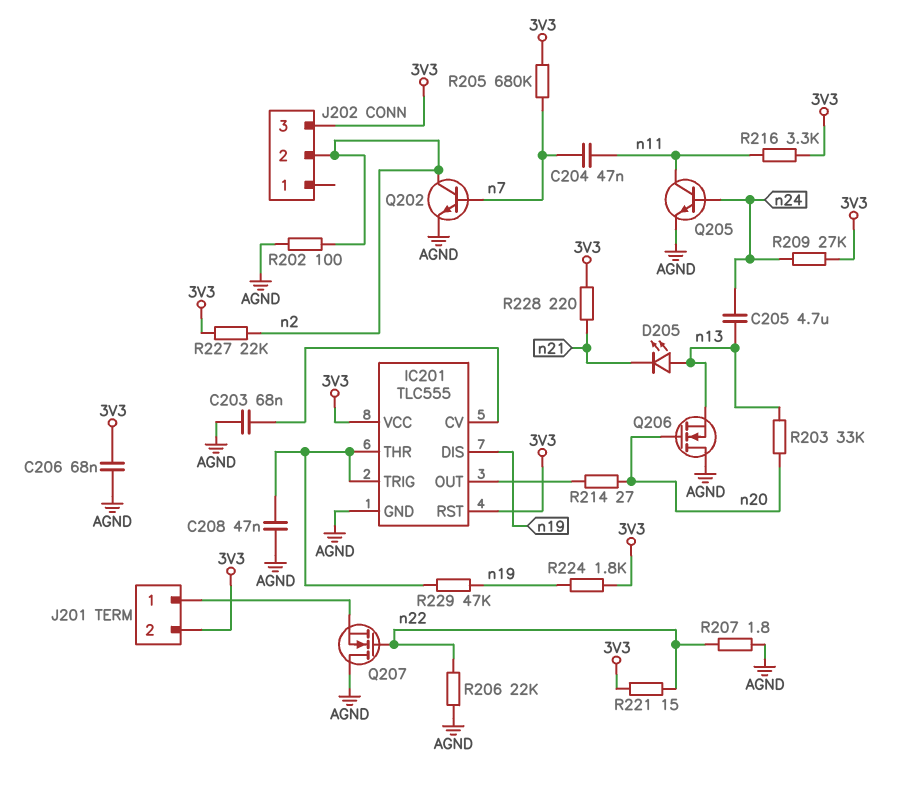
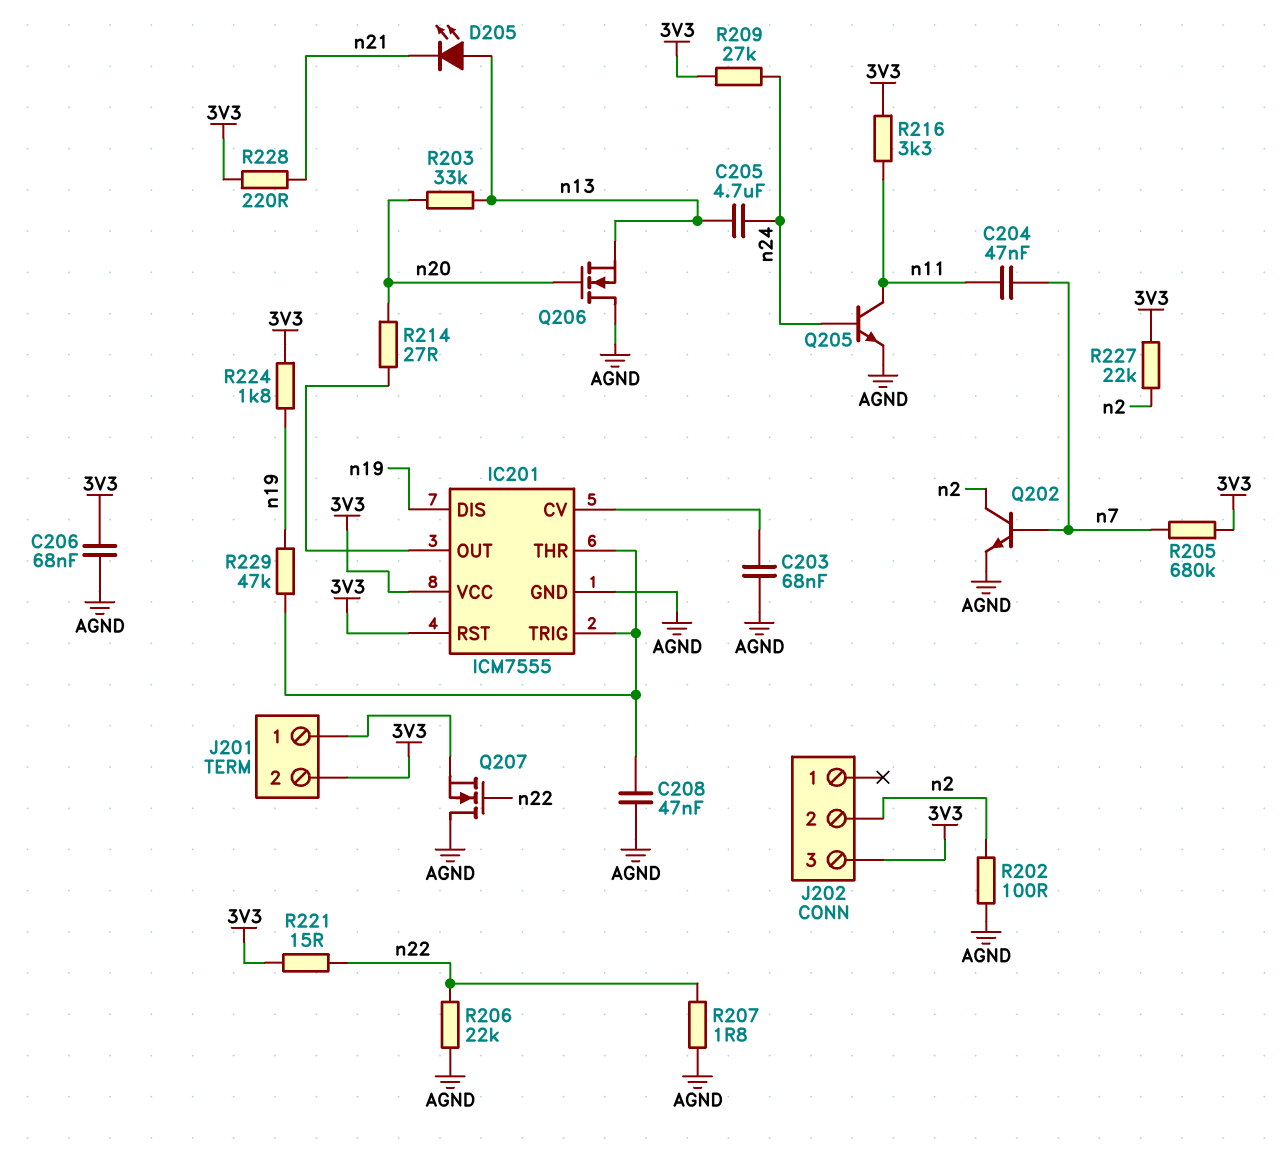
IC201: TLC555 -> ICM7555

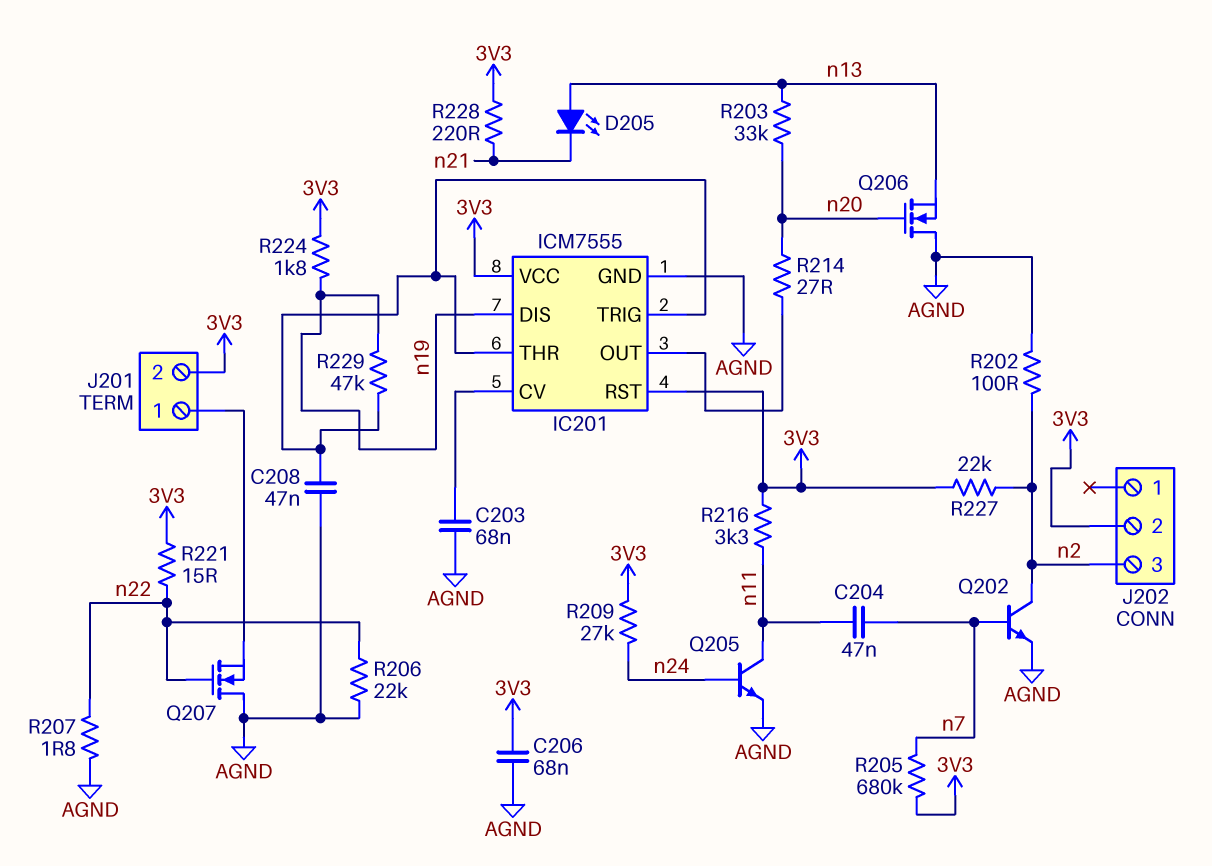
C205: 4.7uF (n13, n24) -> none
J202 pin 2: n2 -> 3V3
J202 pin 3: 3V3 -> n2

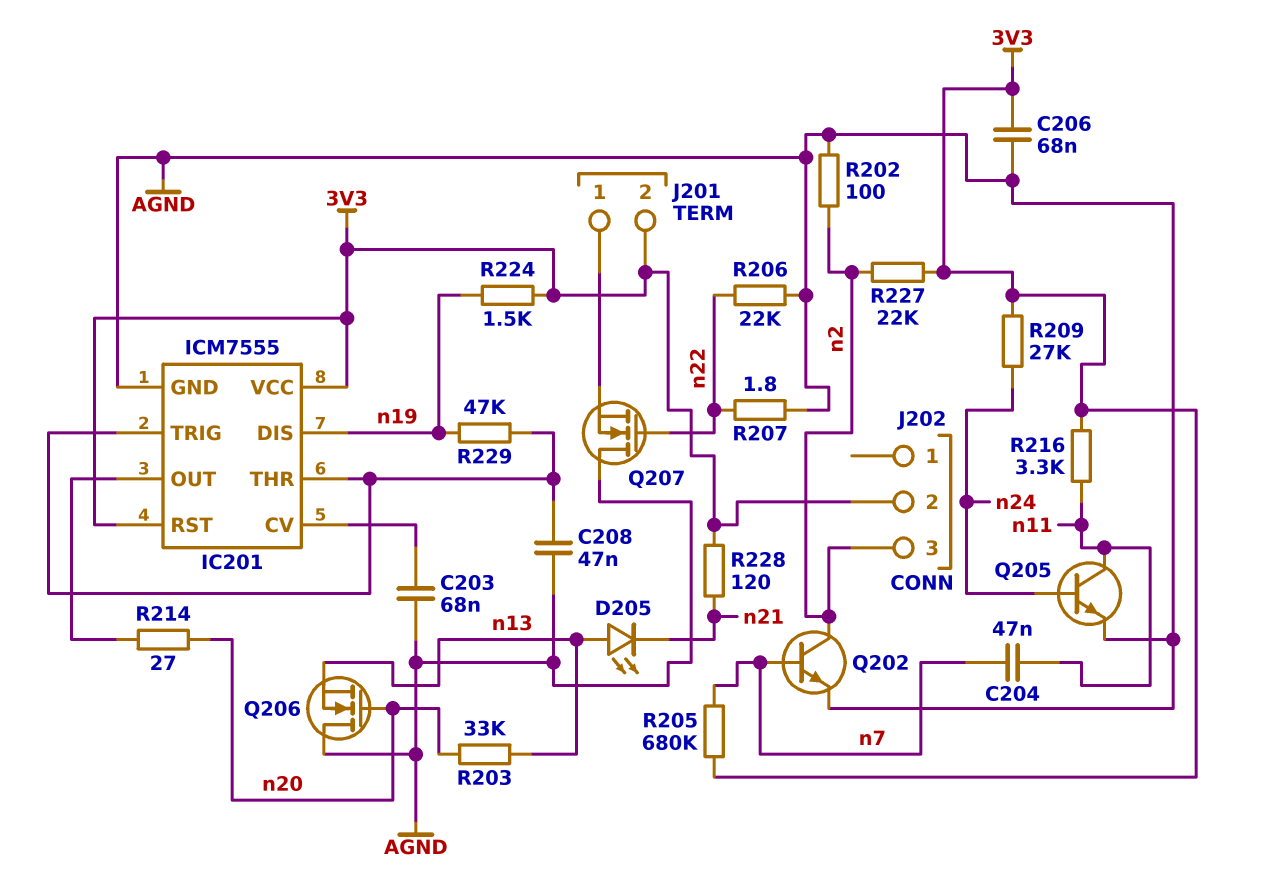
R221: 15 (3V3, n22) -> none
R224: 1.8k (3V3, n19) -> 1.5k (3V3, n19)
R228: 220 (3V3, n21) -> 120 (3V3, n21)

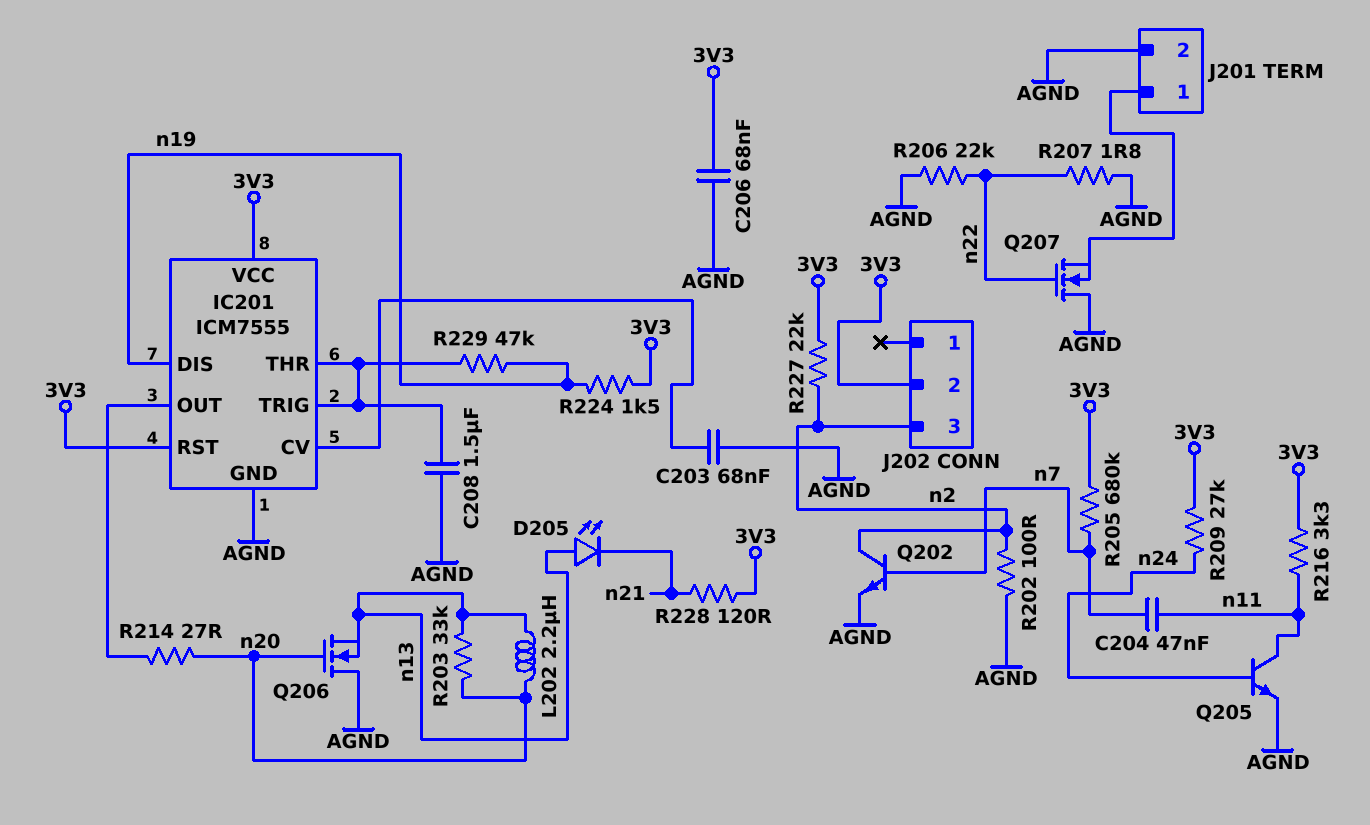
C208: 47nF (AGND, IC201/THR) -> 1.5uF (AGND, IC201/THR)
J201 pin 2: 3V3 -> AGND
L202: none -> 2.2uH (n13, n20)

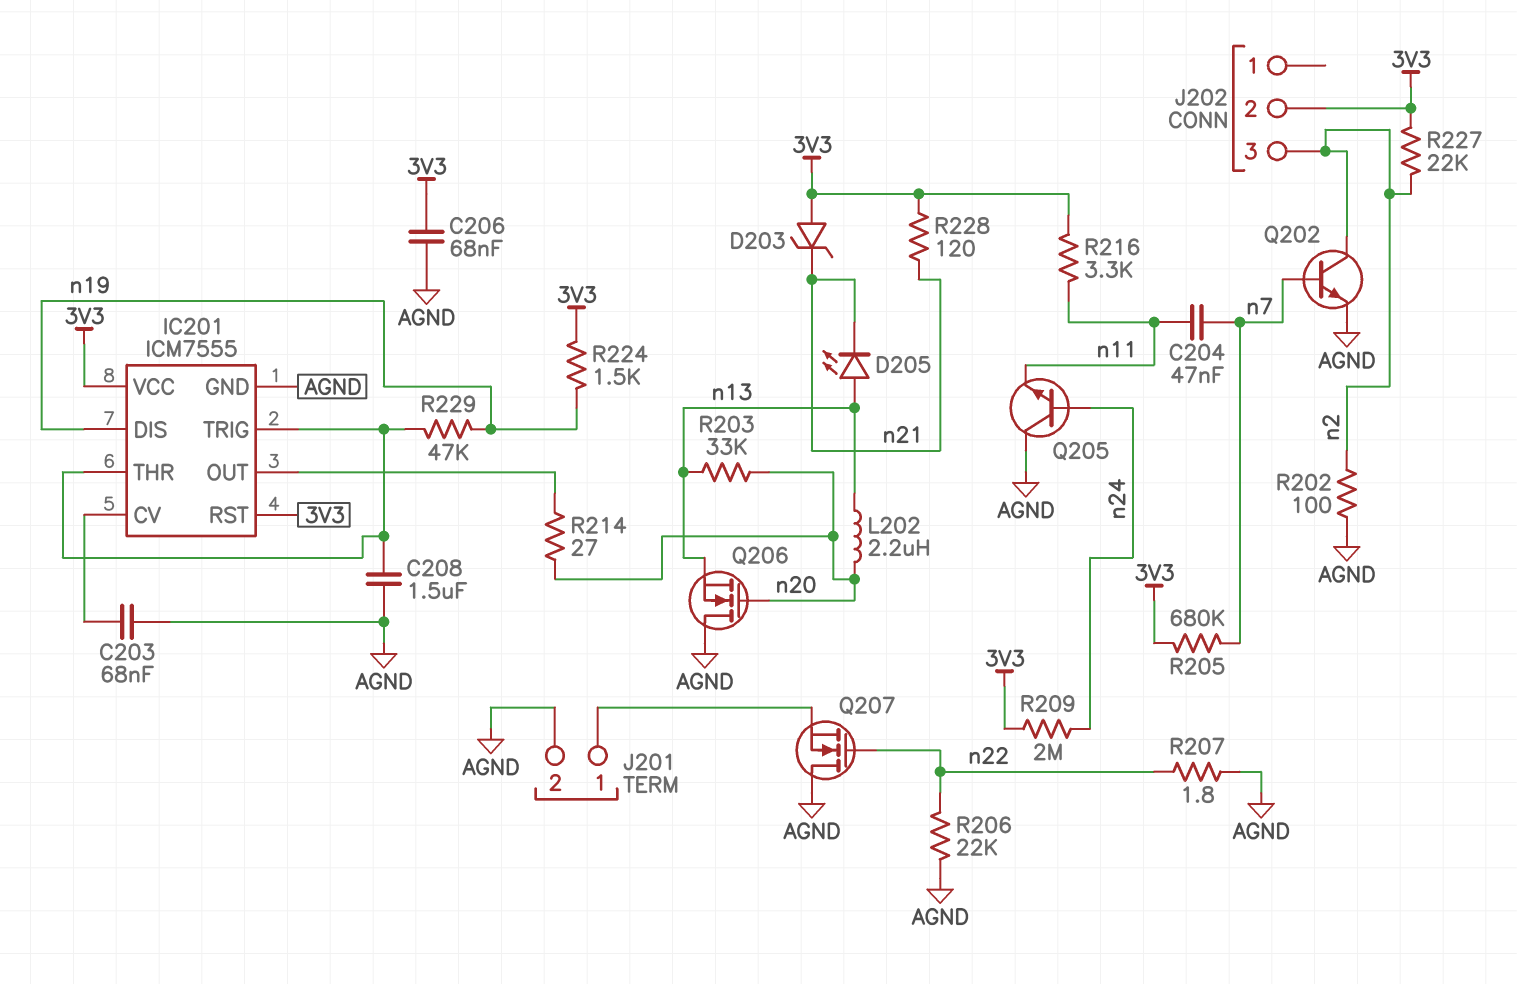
D203: none -> zener (A 3V3, K n21)
Q205: NPN (B n24, C n11, E AGND) -> NPN (B n24, C AGND, E n11)
R209: 27k (3V3, n24) -> 2M (3V3, n24)

